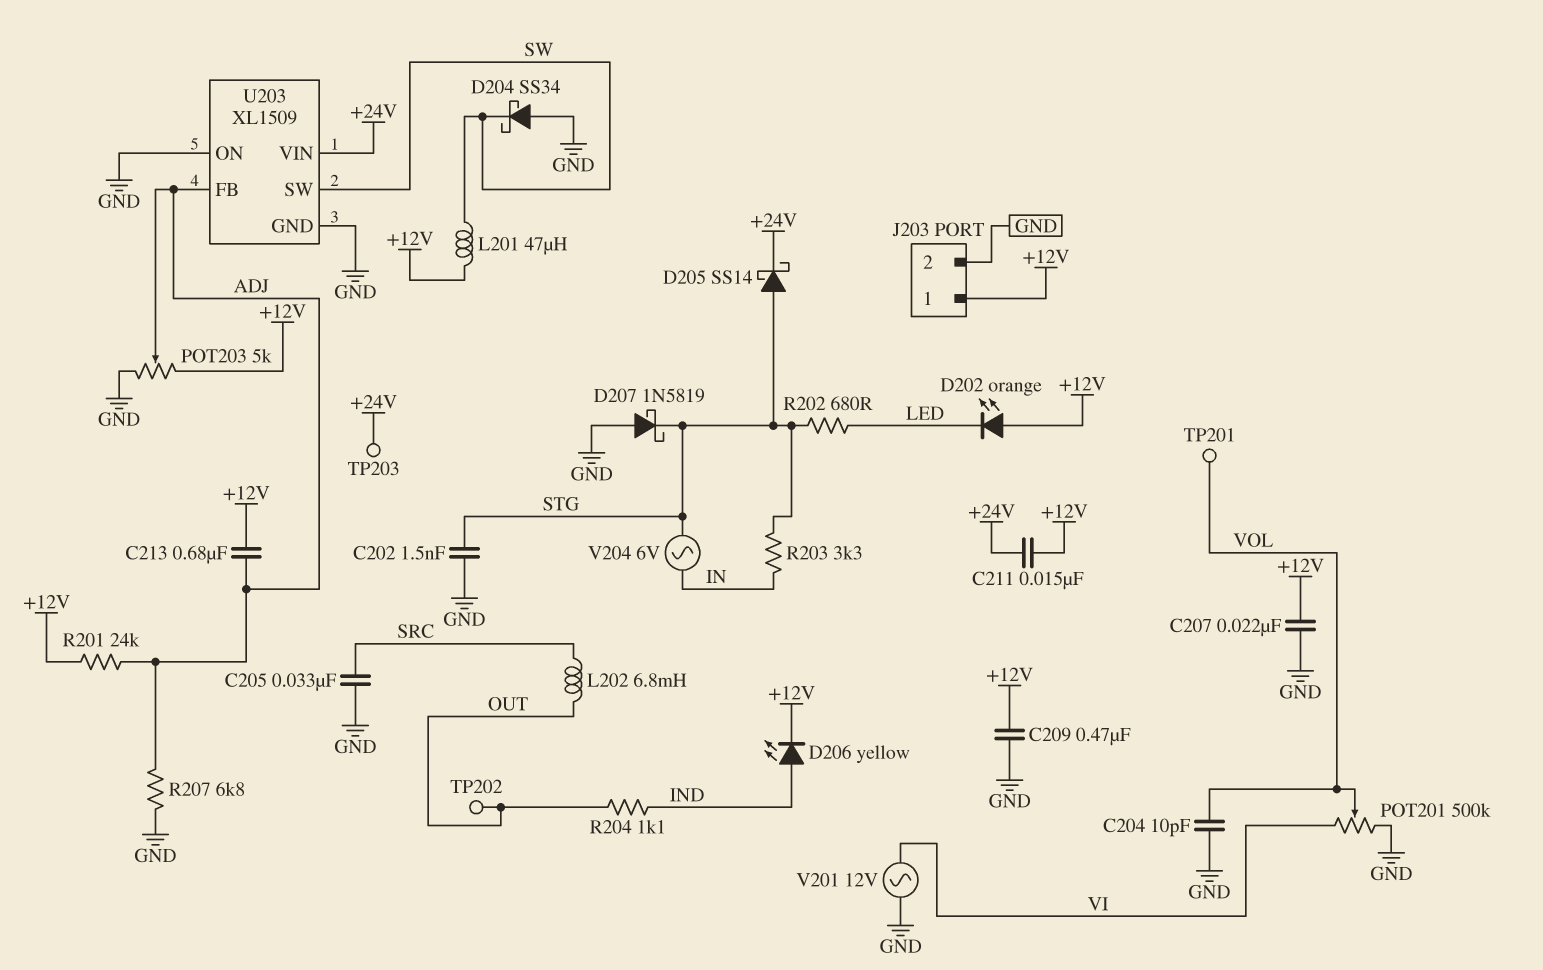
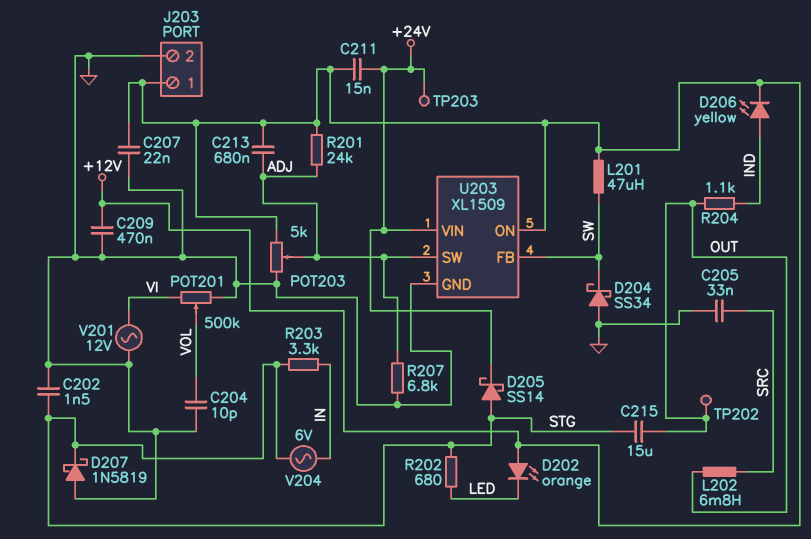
C215: none -> 15uF (OUT, STG)
TP201: test point (VOL) -> none
U203 pin FB: ADJ -> SW
U203 pin ON: GND -> +12V
U203 pin SW: SW -> ADJ

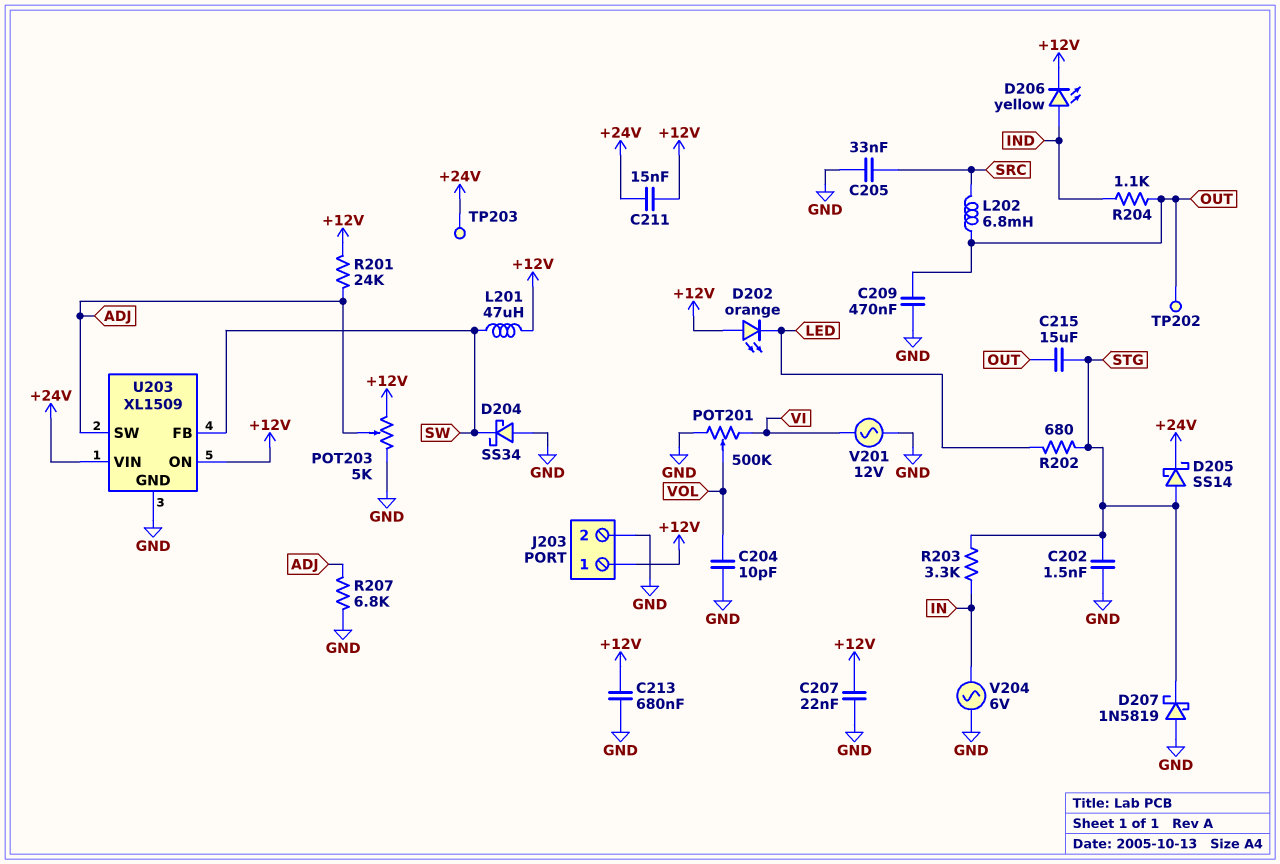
C209: 470nF (+12V, GND) -> 470nF (GND, OUT)
C213: 680nF (+12V, ADJ) -> 680nF (+12V, GND)
V204: AC 6V (IN, STG) -> AC 6V (GND, IN)

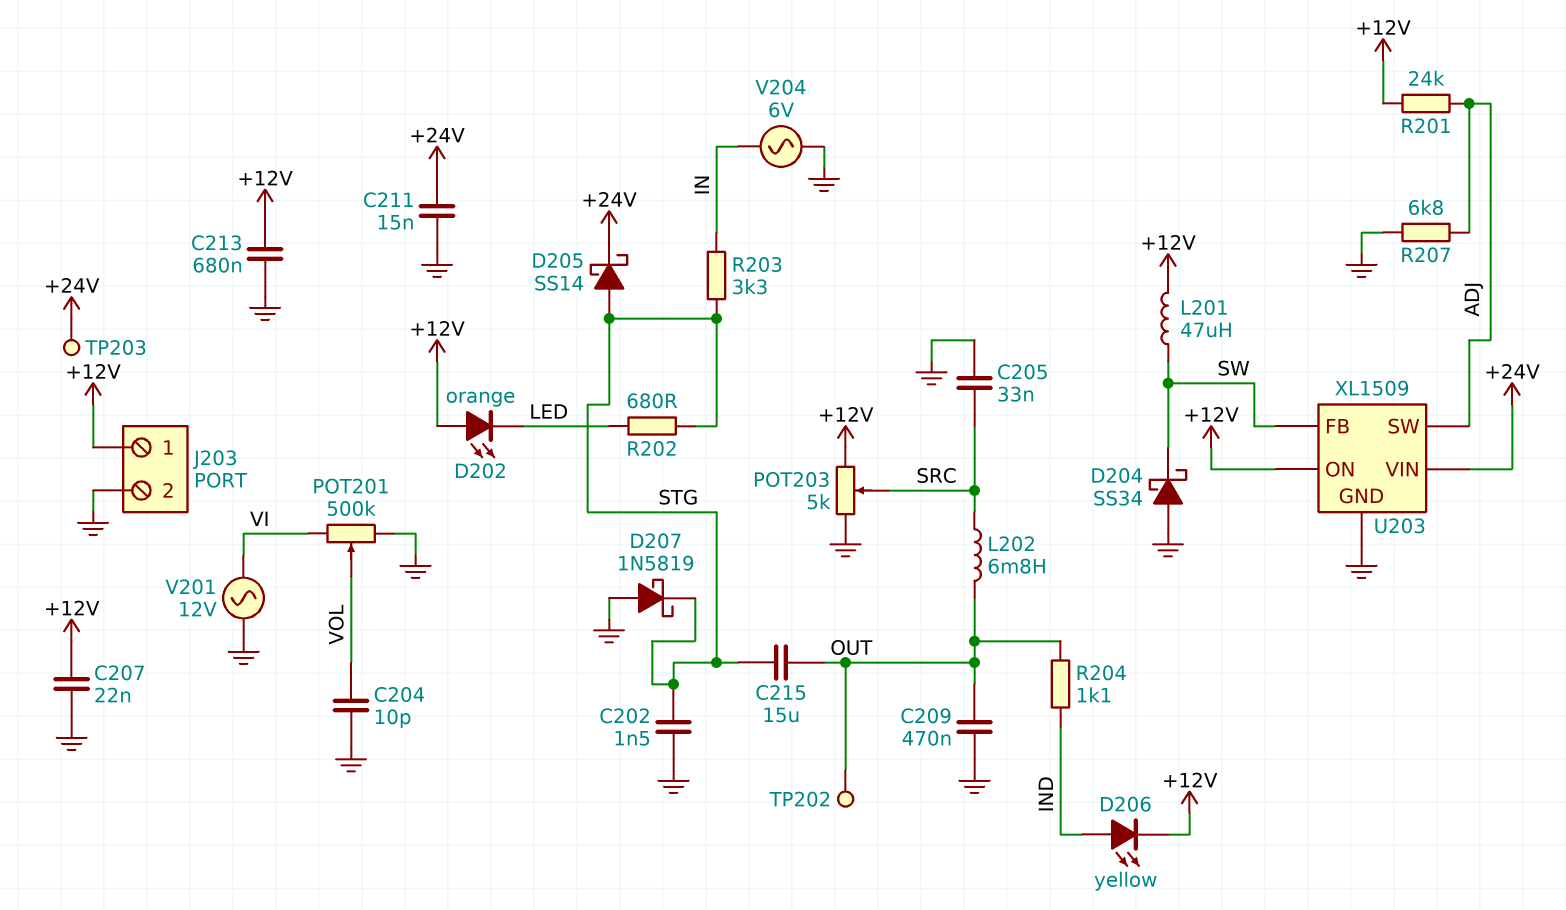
C211: 15nF (+12V, +24V) -> 15nF (+24V, GND)
POT203: 5k (+12V, GND, wiper ADJ) -> 5k (+12V, GND, wiper SRC)

